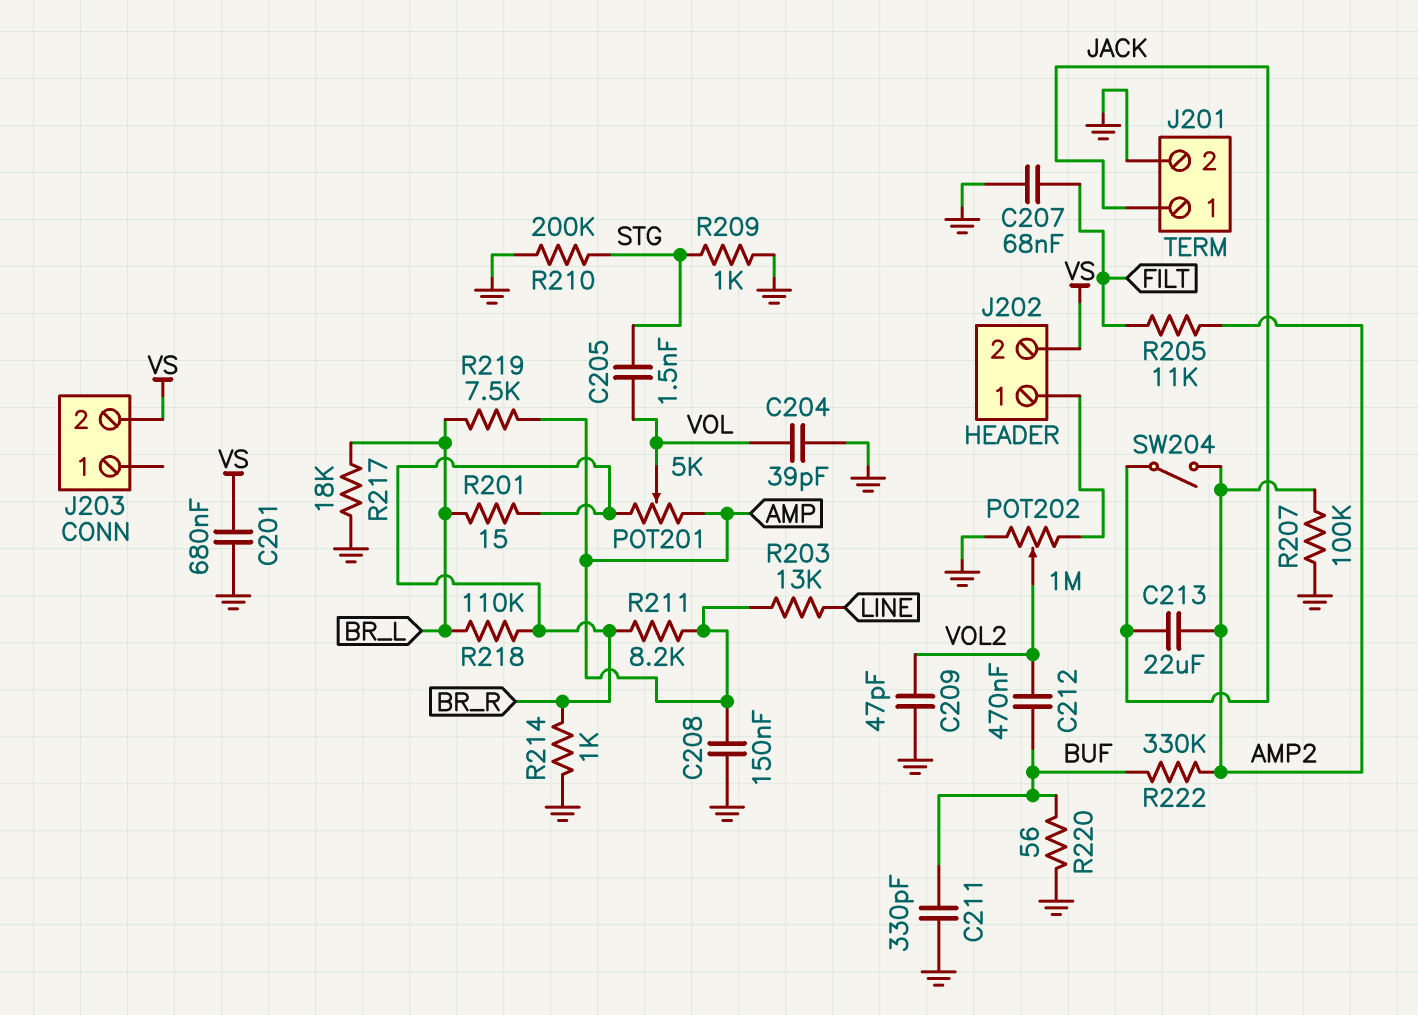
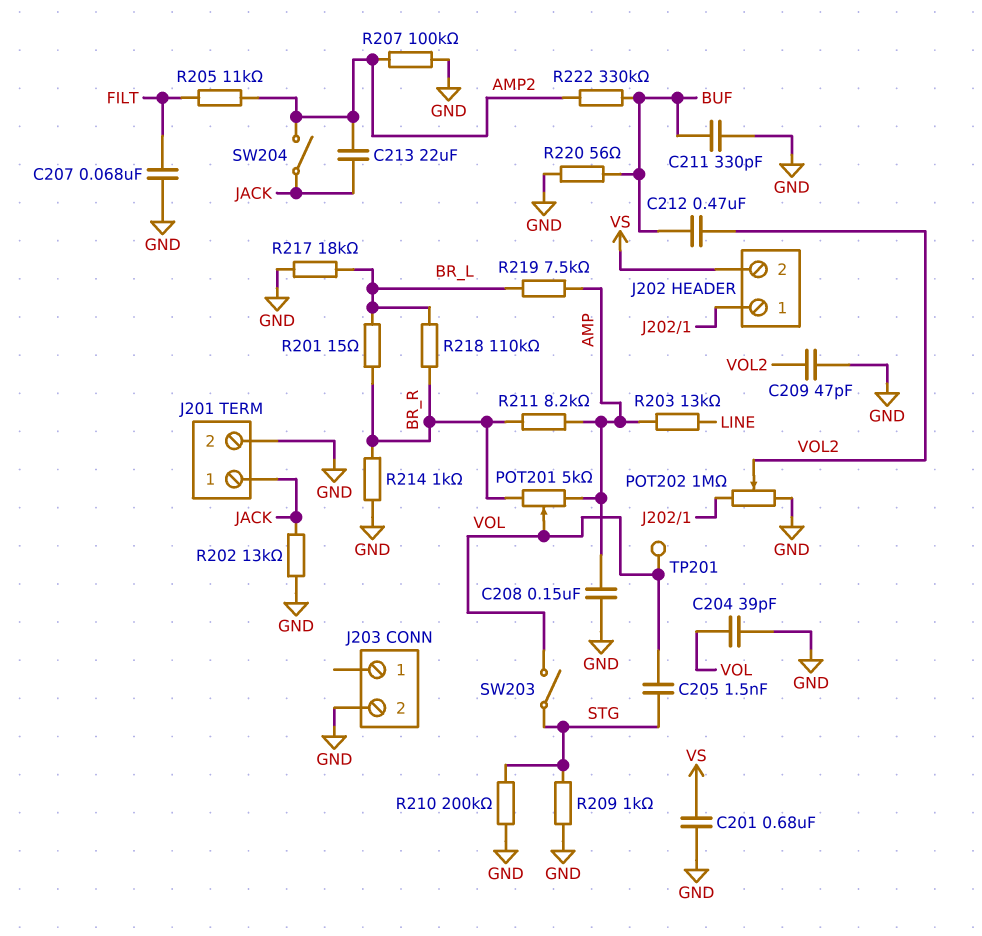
J203 pin 2: VS -> GND
R202: none -> 13k (GND, JACK)
SW203: none -> switch (STG, VOL)
TP201: none -> test point (VOL)

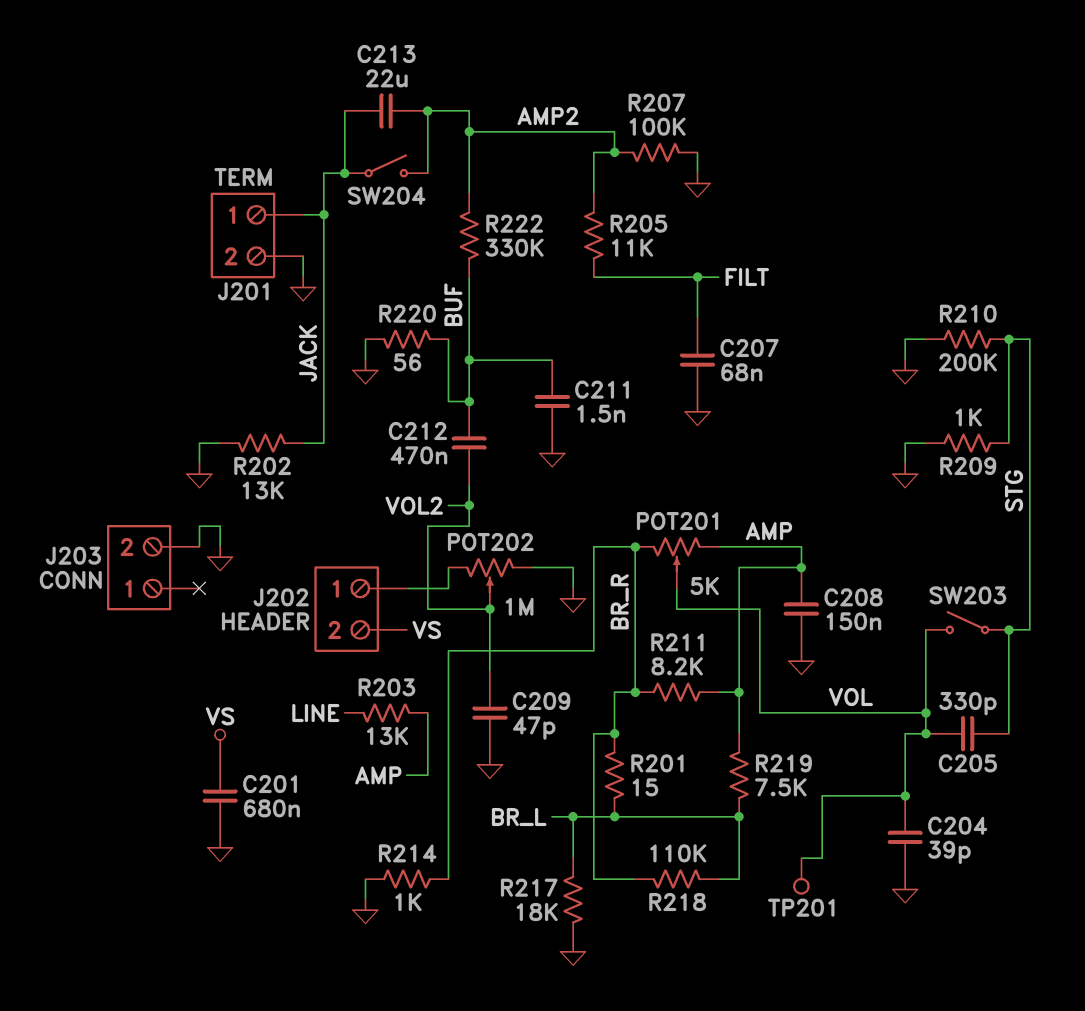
C205: 1.5nF (STG, VOL) -> 330pF (STG, VOL)
C211: 330pF (BUF, GND) -> 1.5nF (BUF, GND)

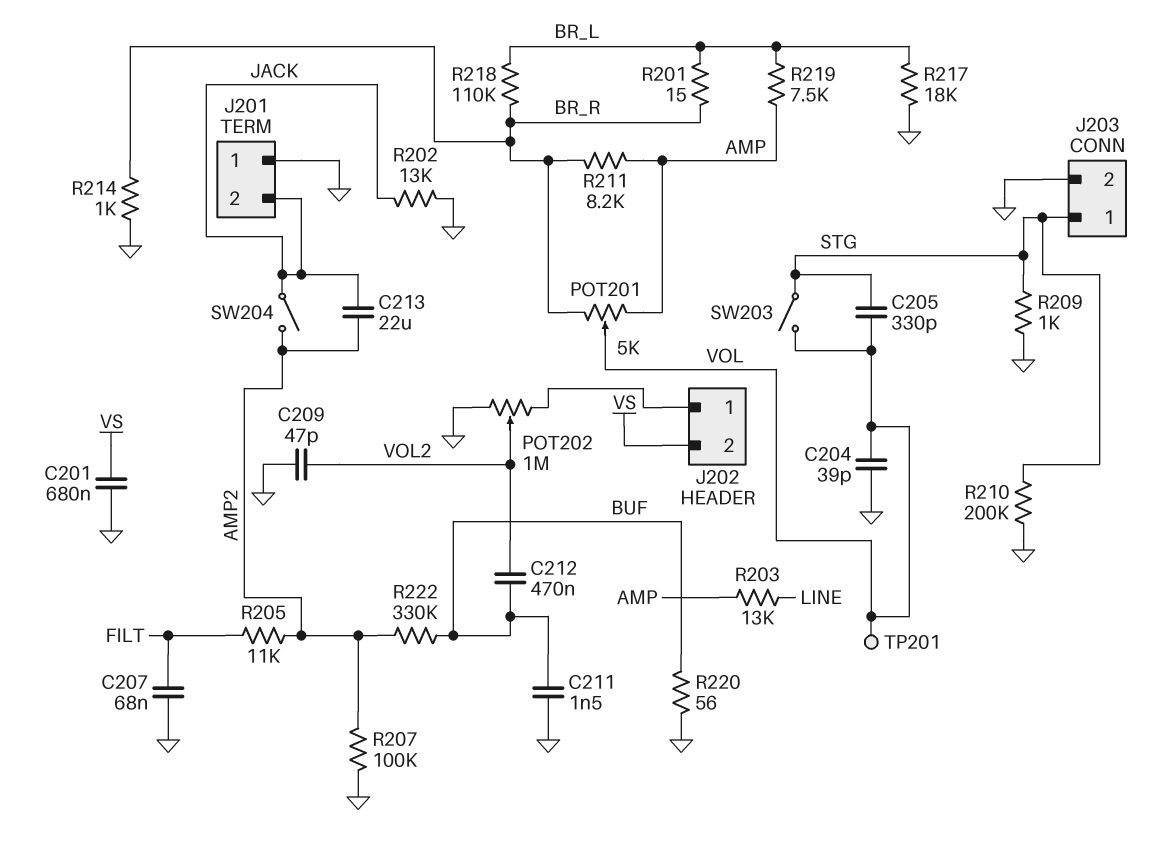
C208: 150nF (AMP, GND) -> none
J201 pin 1: JACK -> GND
J201 pin 2: GND -> JACK
J203 pin 1: none -> STG

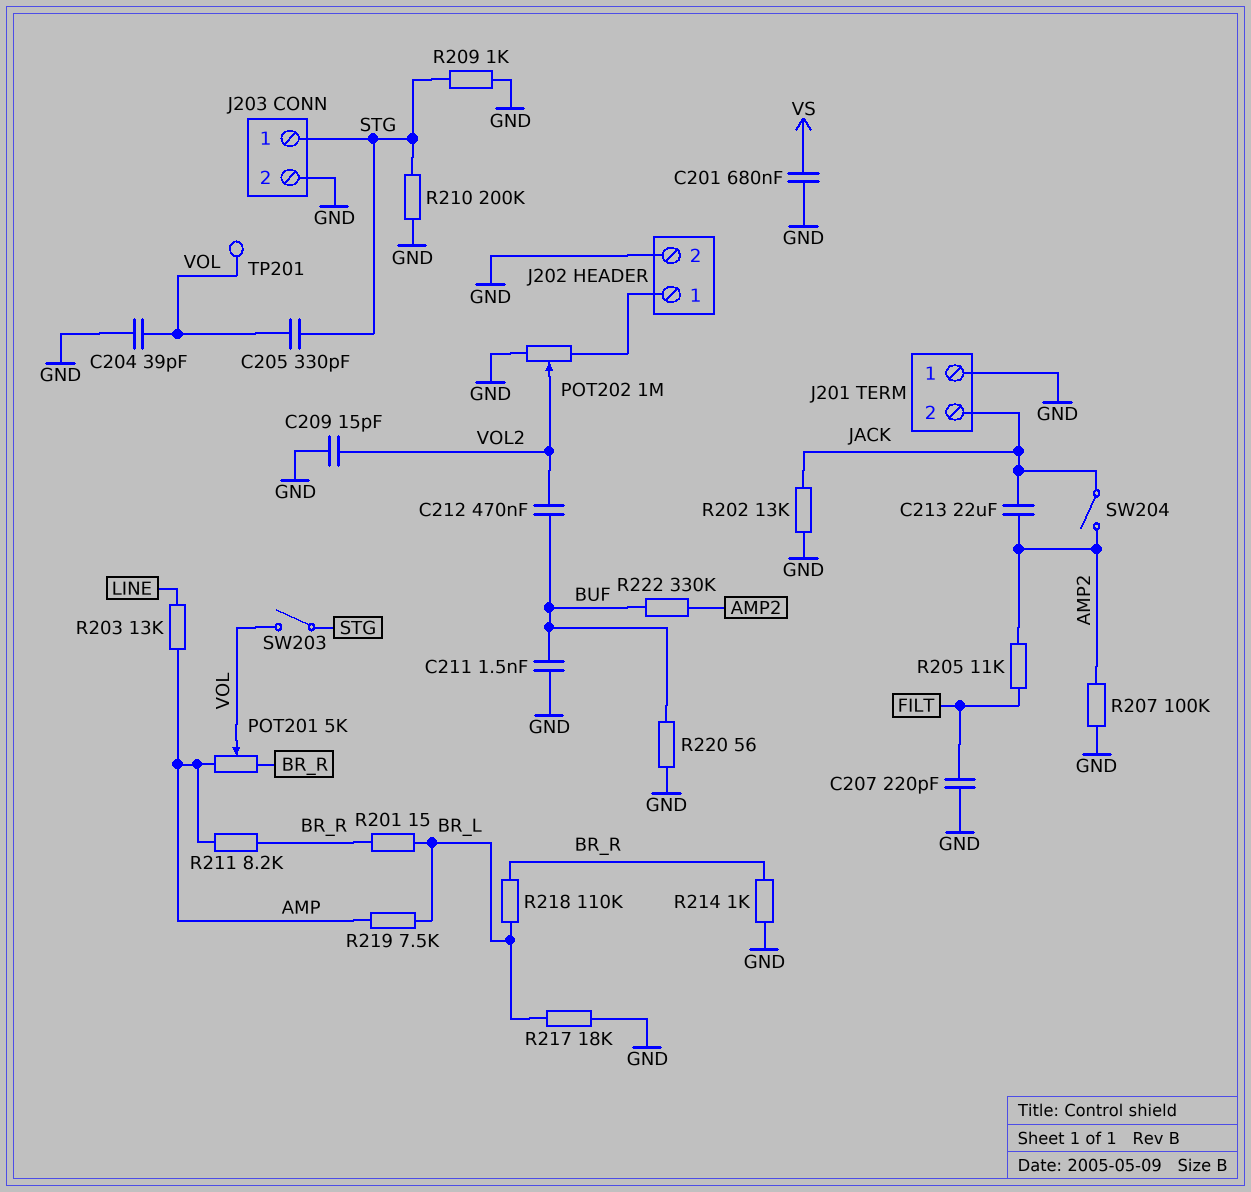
C207: 68nF (FILT, GND) -> 220pF (FILT, GND)
C209: 47pF (GND, VOL2) -> 15pF (GND, VOL2)
J202 pin 2: VS -> GND

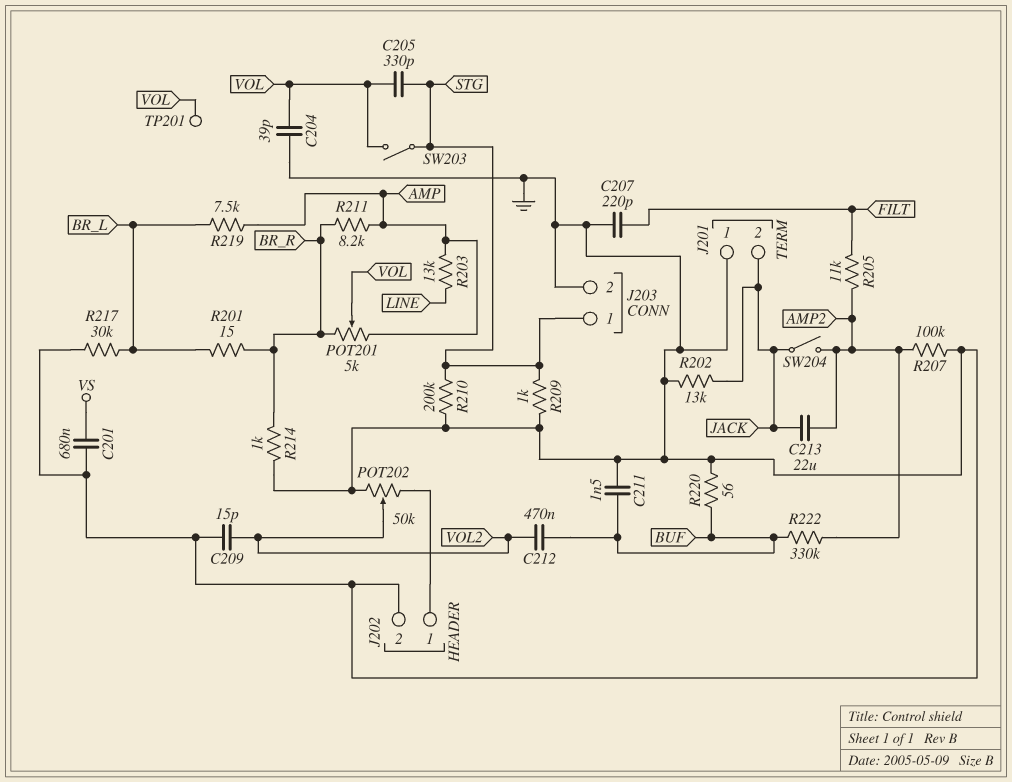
POT202: 1M (GND, J202/1, wiper VOL2) -> 50k (GND, J202/1, wiper VOL2)
R217: 18k (BR_L, GND) -> 30k (BR_L, GND)
R218: 110k (BR_L, BR_R) -> none

